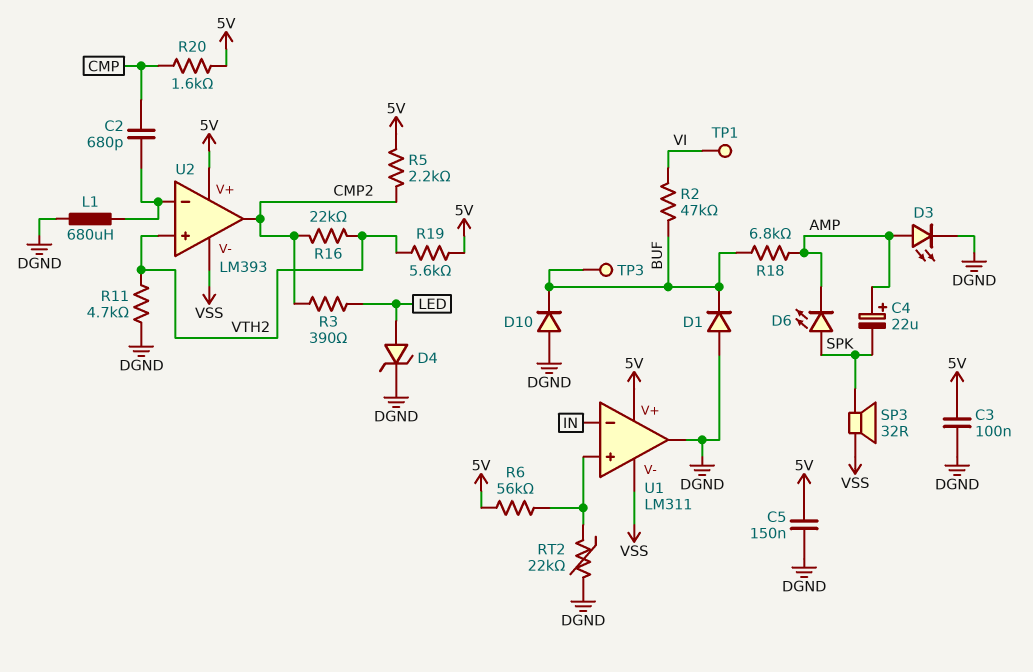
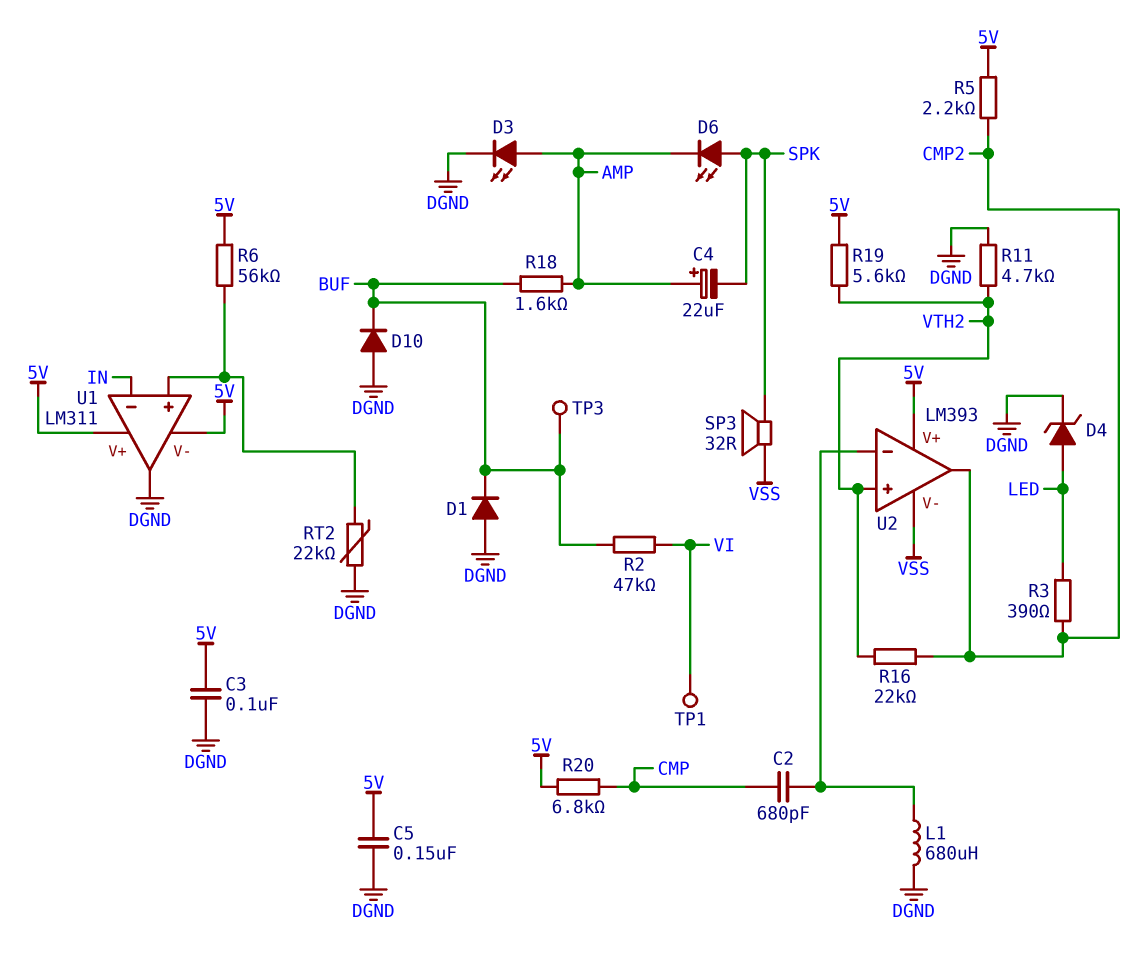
R18: 6.8k (AMP, BUF) -> 1.6k (AMP, BUF)
R20: 1.6k (5V, CMP) -> 6.8k (5V, CMP)
U1 pin V-: VSS -> 5V

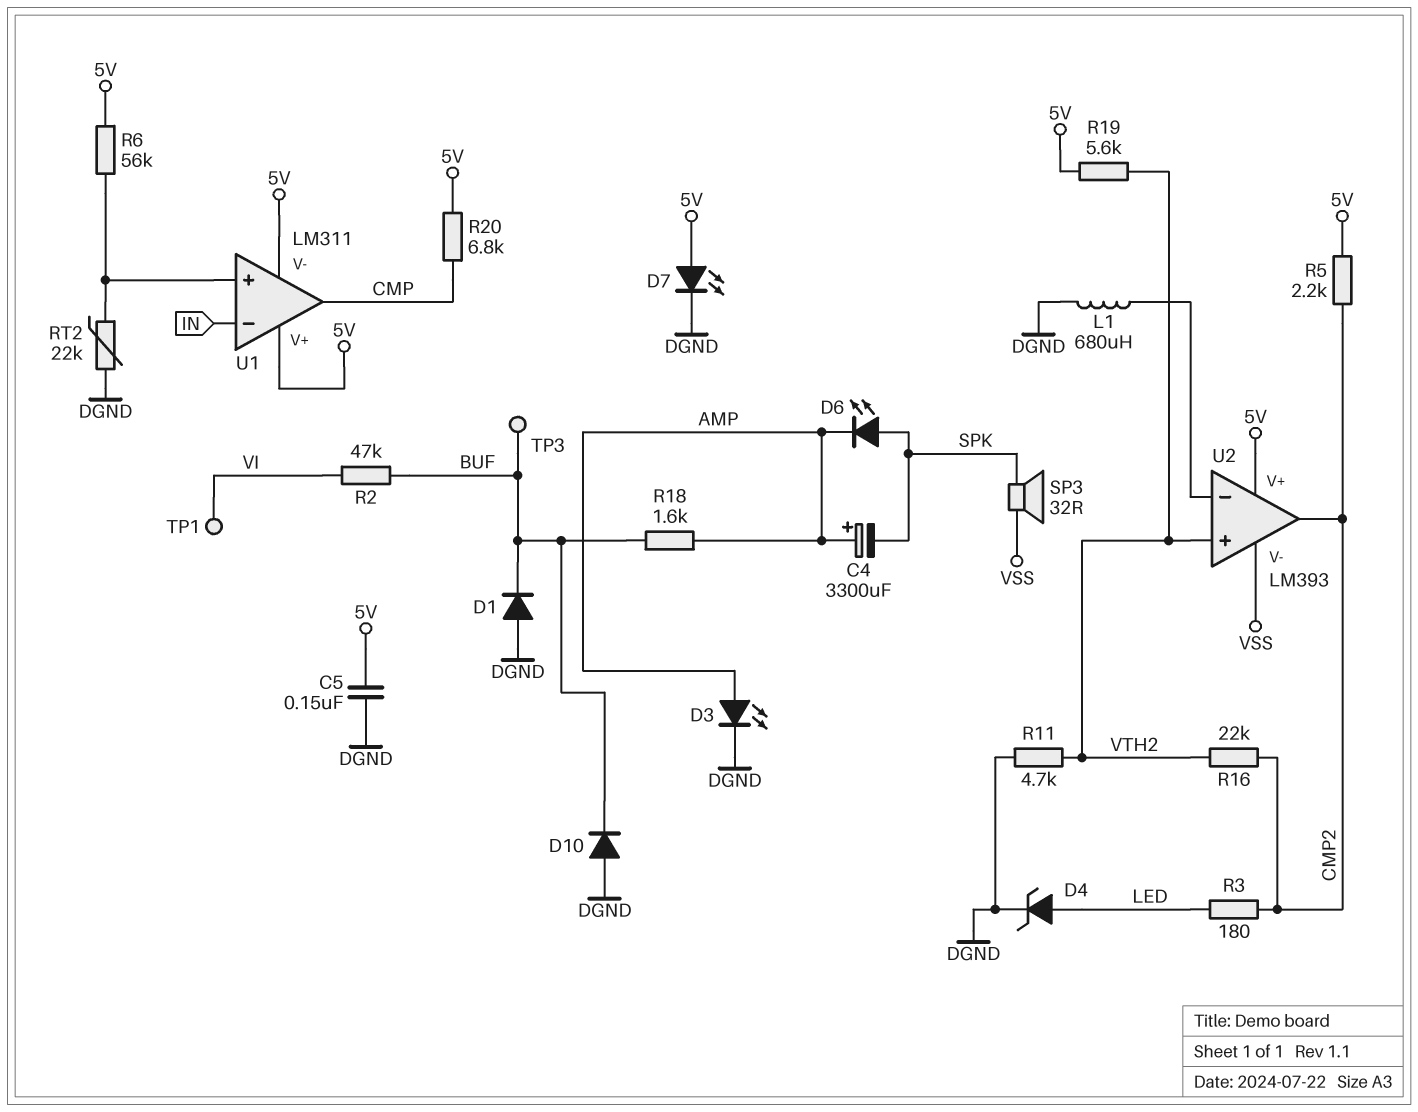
C2: 680pF (CMP, U2/in-) -> none
C3: 100nF (5V, DGND) -> none
C4: 22uF (plus AMP, minus SPK) -> 3300uF (plus AMP, minus SPK)
D7: none -> LED (A 5V, K DGND)
R3: 390 (CMP2, LED) -> 180 (CMP2, LED)
U1 pin out: DGND -> CMP

